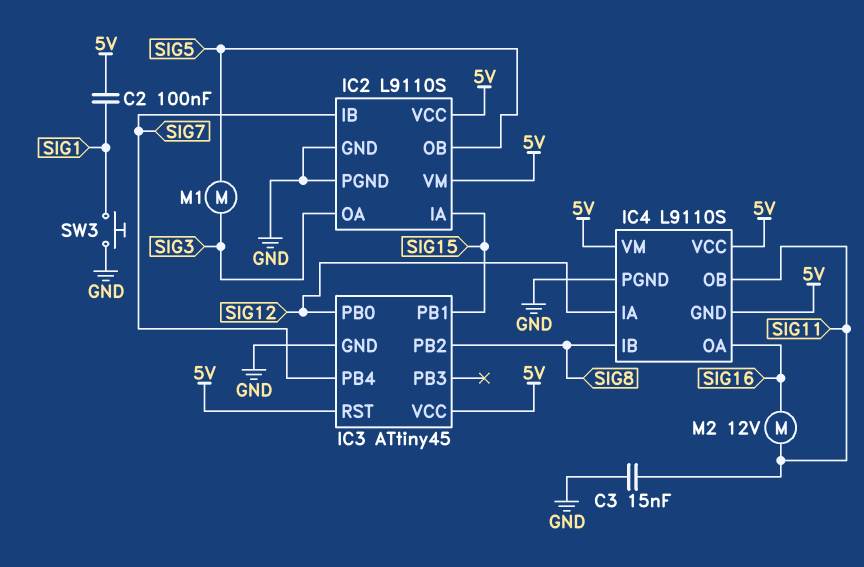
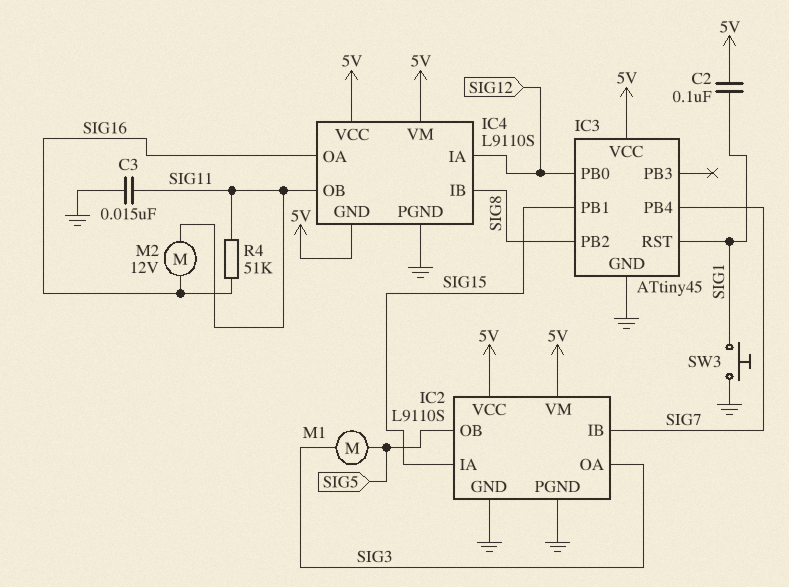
IC3 pin RST: 5V -> SIG1
R4: none -> 51k (SIG11, SIG16)

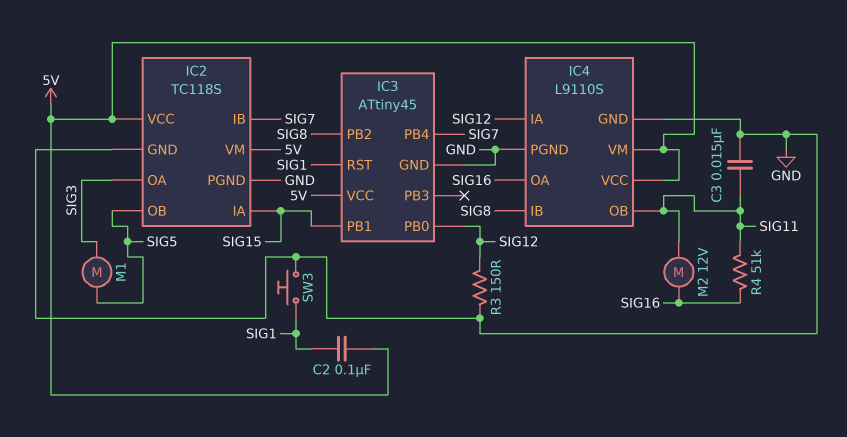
IC2: L9110S -> TC118S
IC4 pin GND: 5V -> GND
R3: none -> 150 (GND, SIG12)

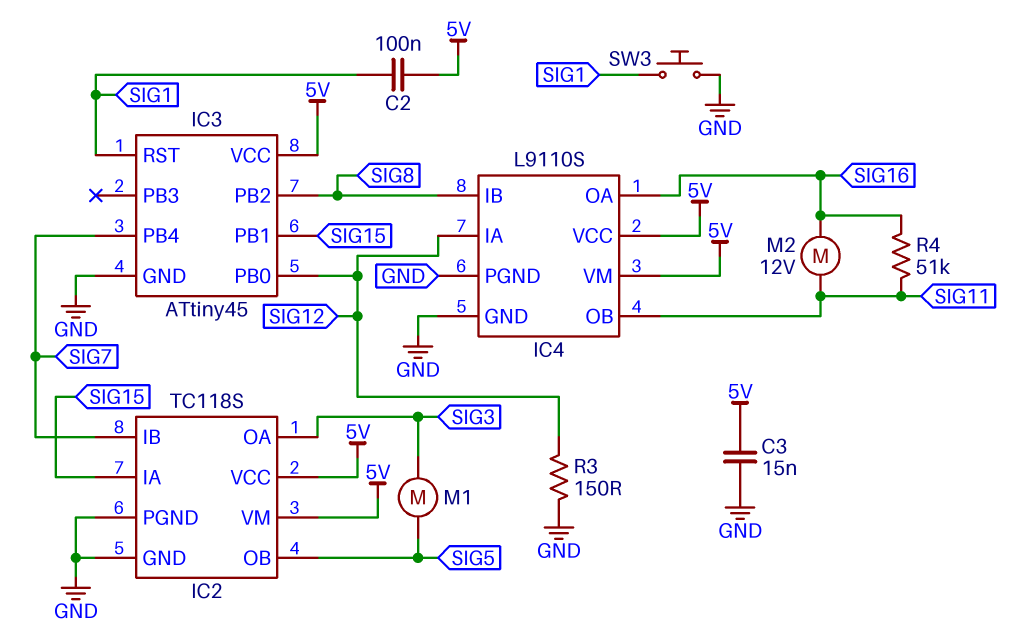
C3: 15nF (GND, SIG11) -> 15nF (5V, GND)

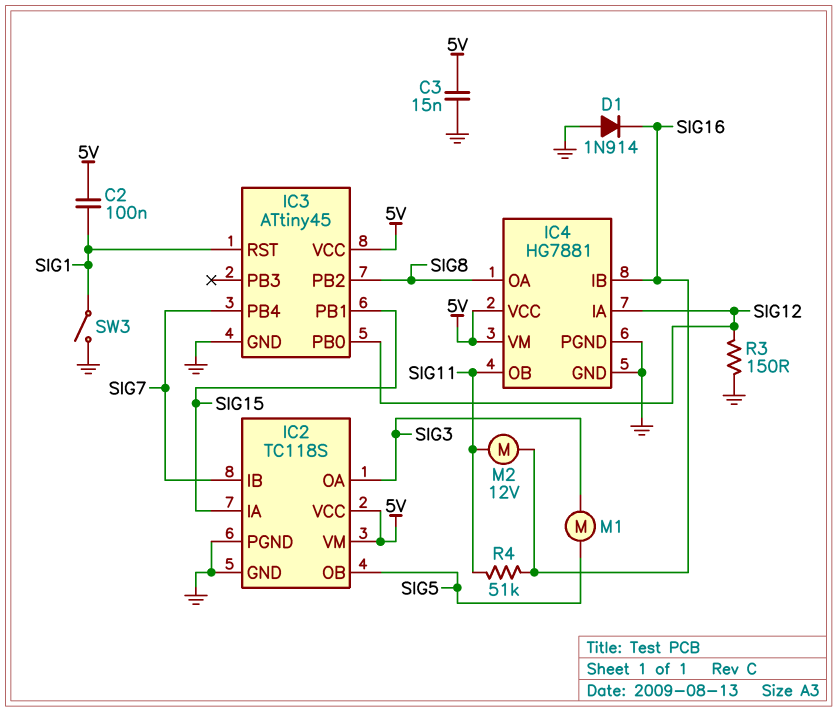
D1: none -> diode 1N914 (A GND, K SIG16)
IC4: L9110S -> HG7881
IC4 pin IB: SIG8 -> SIG16
IC4 pin OA: SIG16 -> SIG8
SW3: button (GND, SIG1) -> switch (GND, SIG1)

